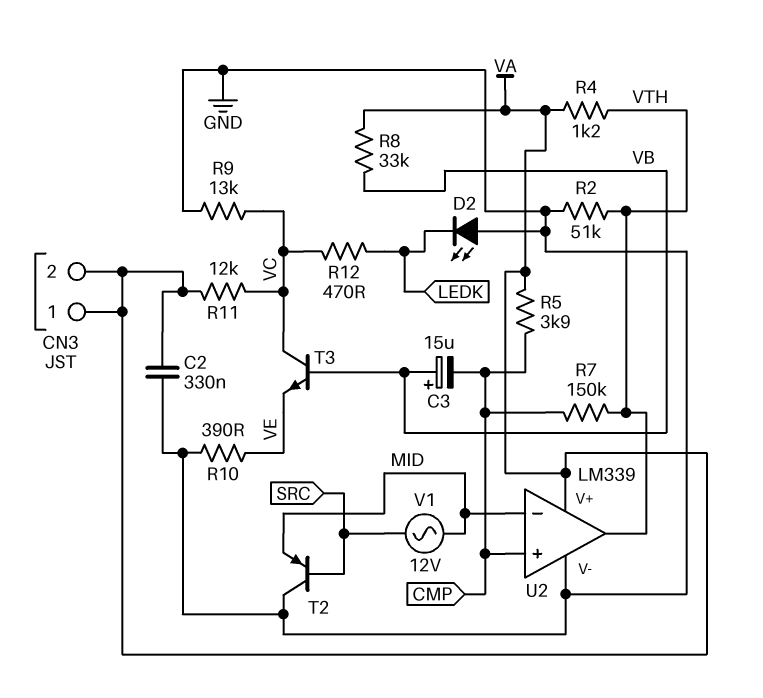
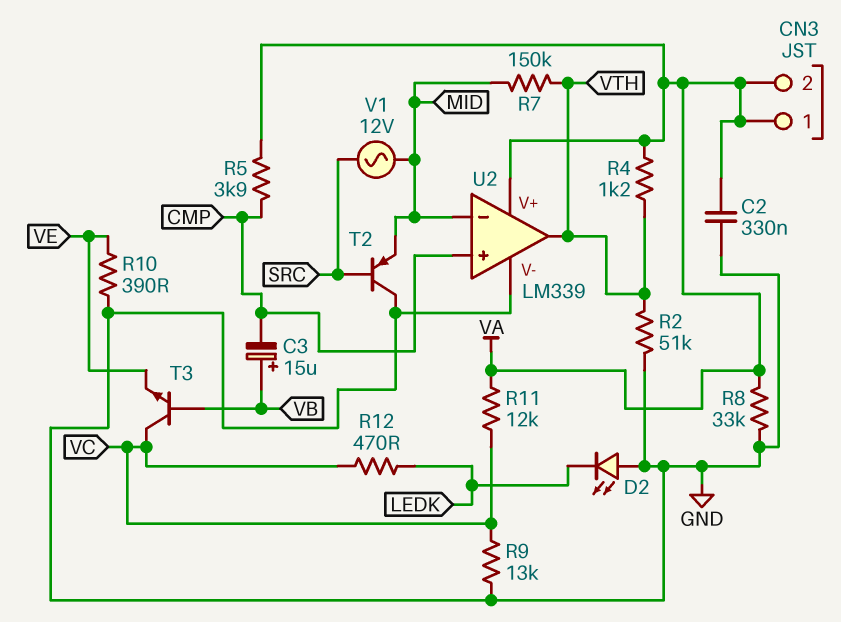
R7: 150k (CMP, VTH) -> 150k (MID, VTH)
R8: 33k (VA, VB) -> 33k (GND, VA)

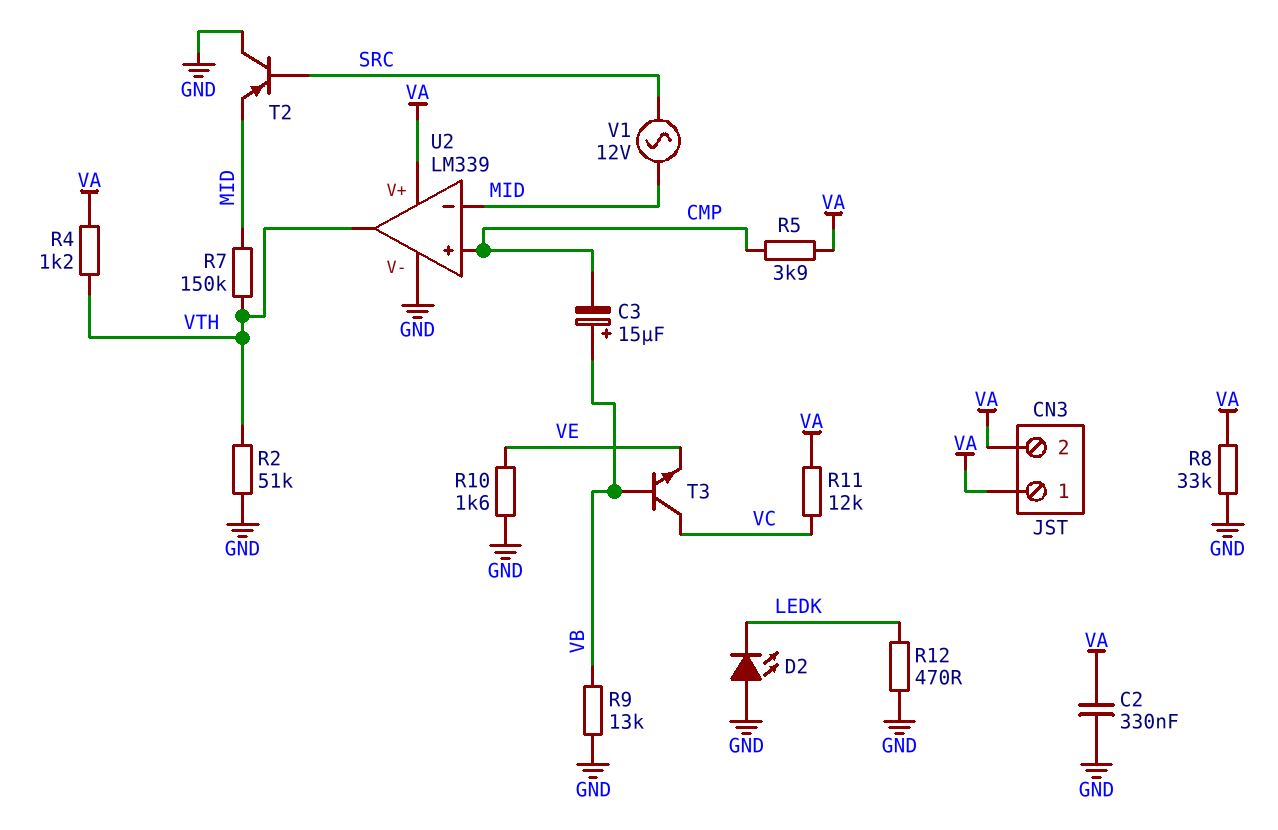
R9: 13k (GND, VC) -> 13k (GND, VB)
R10: 390 (GND, VE) -> 1.6k (GND, VE)
R12: 470 (LEDK, VC) -> 470 (GND, LEDK)

